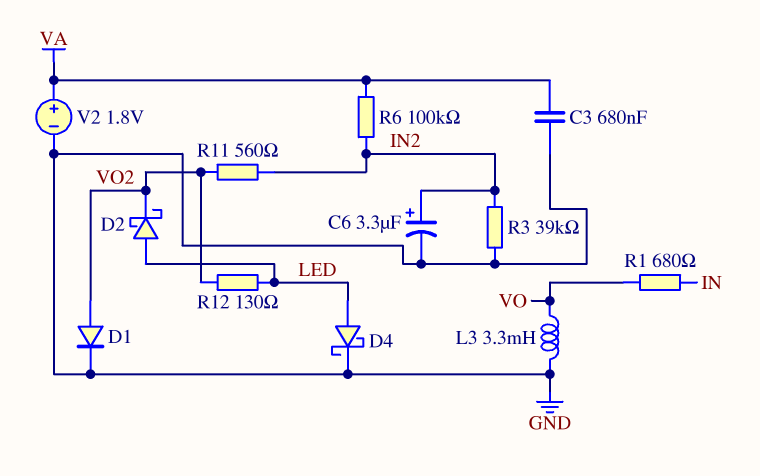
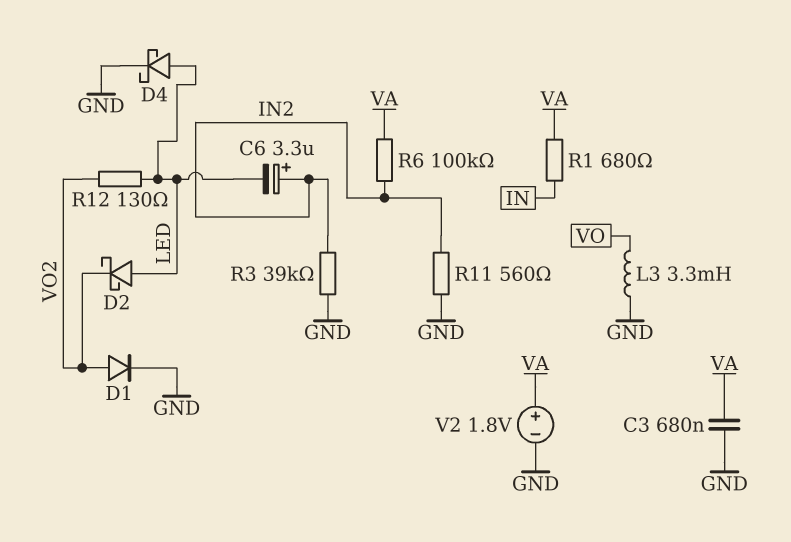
C6: 3.3uF (plus IN2, minus GND) -> 3.3uF (plus IN2, minus LED)
R1: 680 (IN, VO) -> 680 (IN, VA)
R11: 560 (IN2, VO2) -> 560 (GND, IN2)

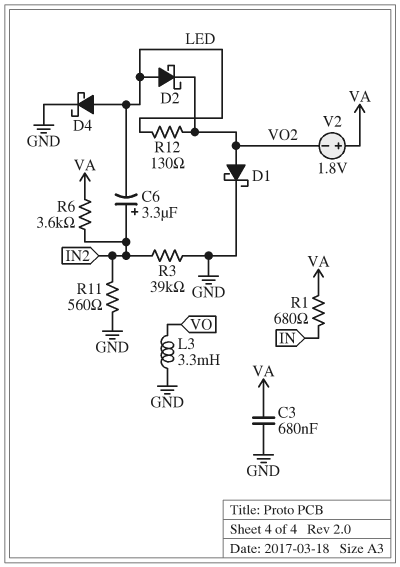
D1: diode (A VO2, K GND) -> schottky (A VO2, K GND)
R6: 100k (IN2, VA) -> 3.6k (IN2, VA)
V2: 1.8V (plus VA, minus GND) -> 1.8V (plus VA, minus VO2)

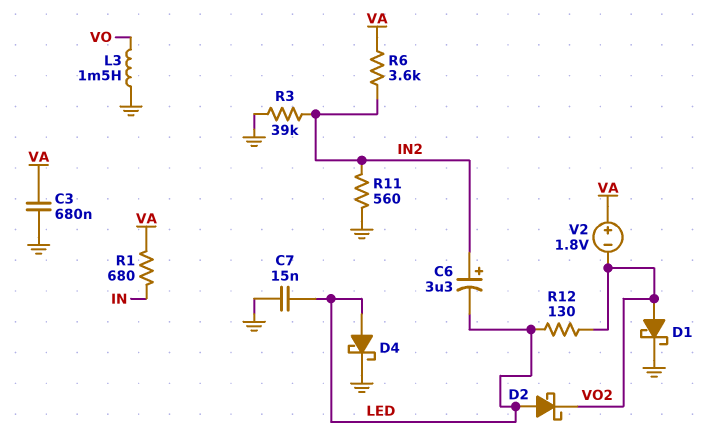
C7: none -> 15nF (GND, LED)
L3: 3.3mH (GND, VO) -> 1.5mH (GND, VO)

